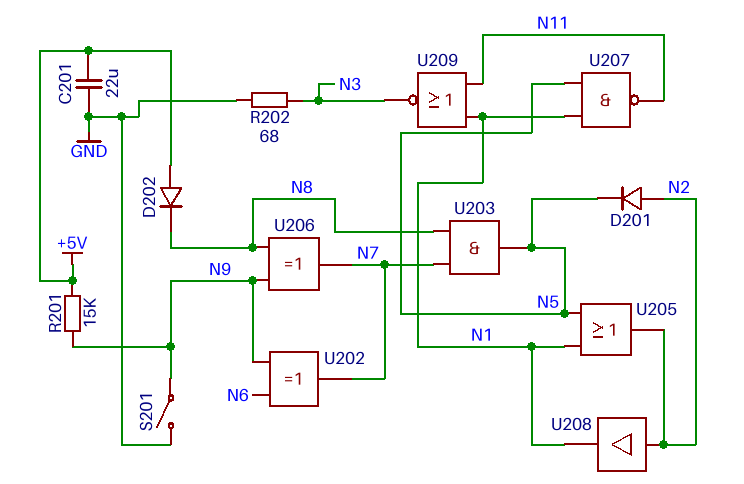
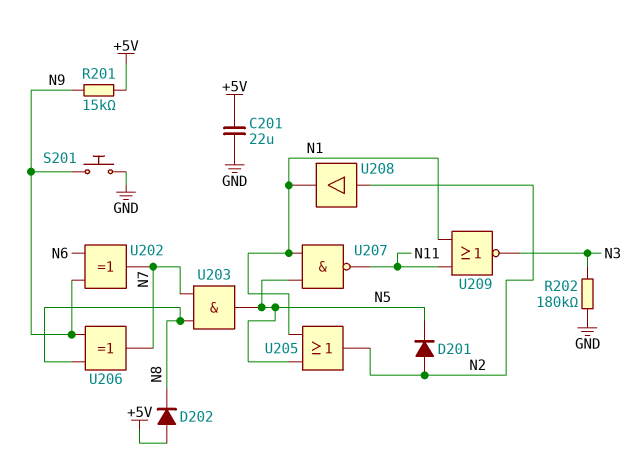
R202: 68 (GND, N3) -> 180k (GND, N3)
S201: switch (GND, N9) -> button (GND, N9)

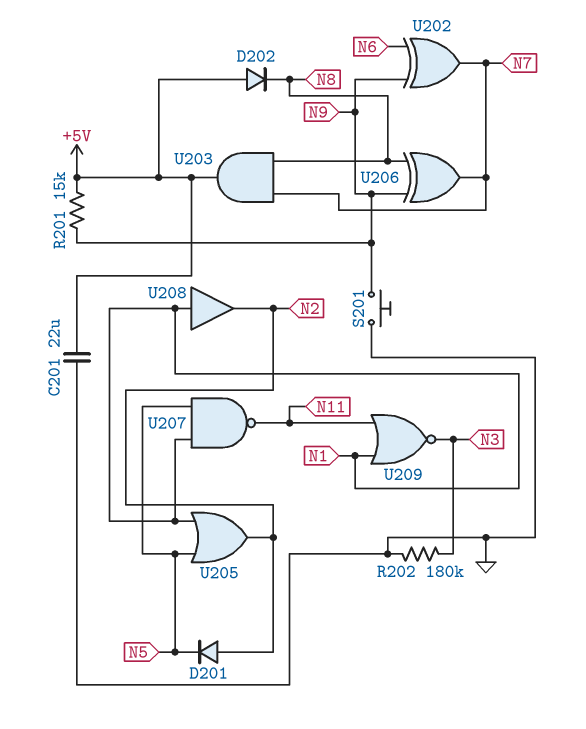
U203: AND (in N7, in N8, out N5) -> AND (in N7, in N8, out +5V)
U208: buffer (in N2, out N1) -> buffer (in N1, out N2)

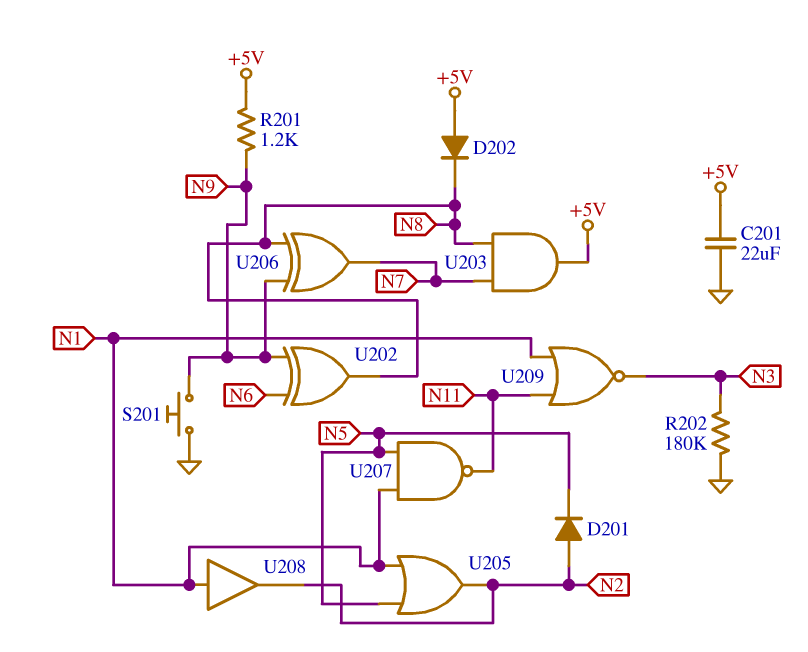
R201: 15k (+5V, N9) -> 1.2k (+5V, N9)
U202: XOR (in N6, in N9, out N7) -> XOR (in N6, in N9, out N8)

